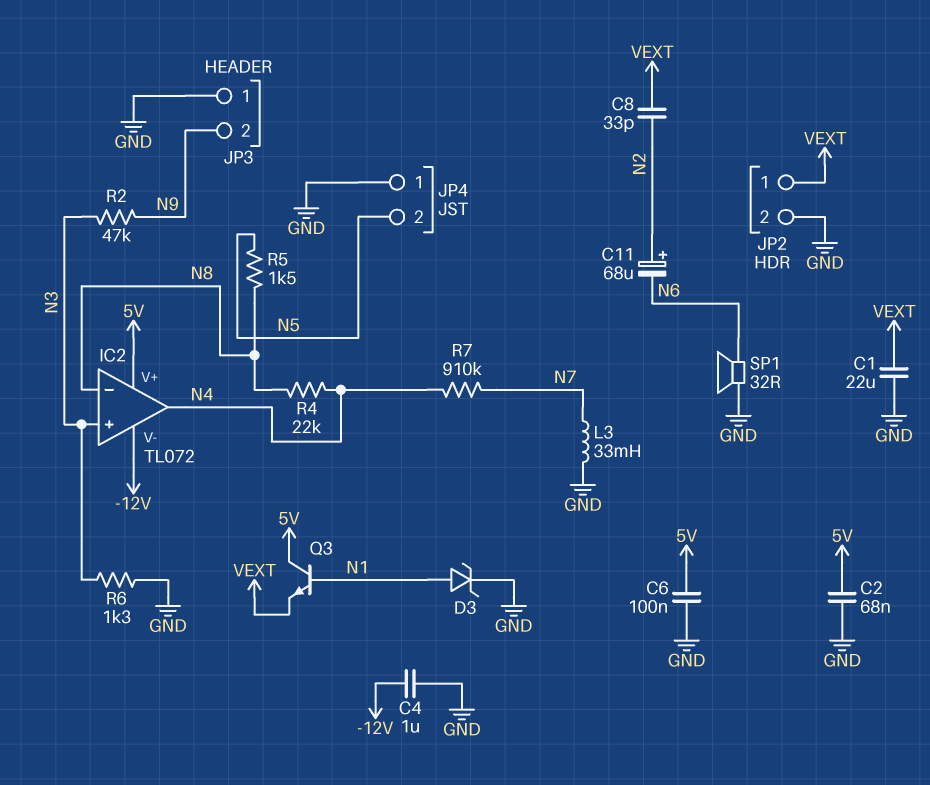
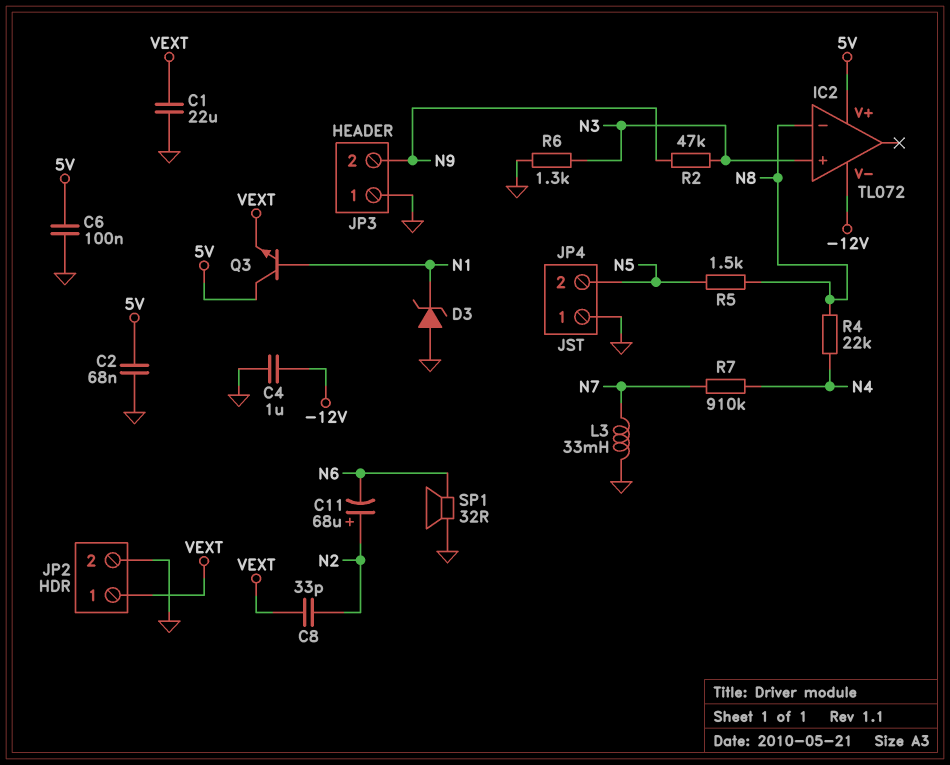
D3: zener (A N1, K GND) -> zener (A GND, K N1)
IC2 pin out: N4 -> none

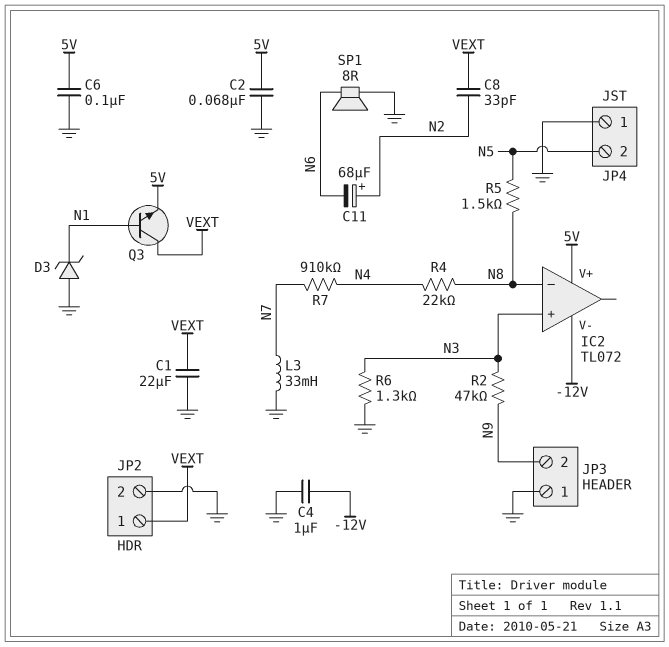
Q3: NPN (B N1, C 5V, E VEXT) -> NPN (B N1, C VEXT, E 5V)
SP1: speaker 32R (GND, N6) -> speaker 8R (GND, N6)

